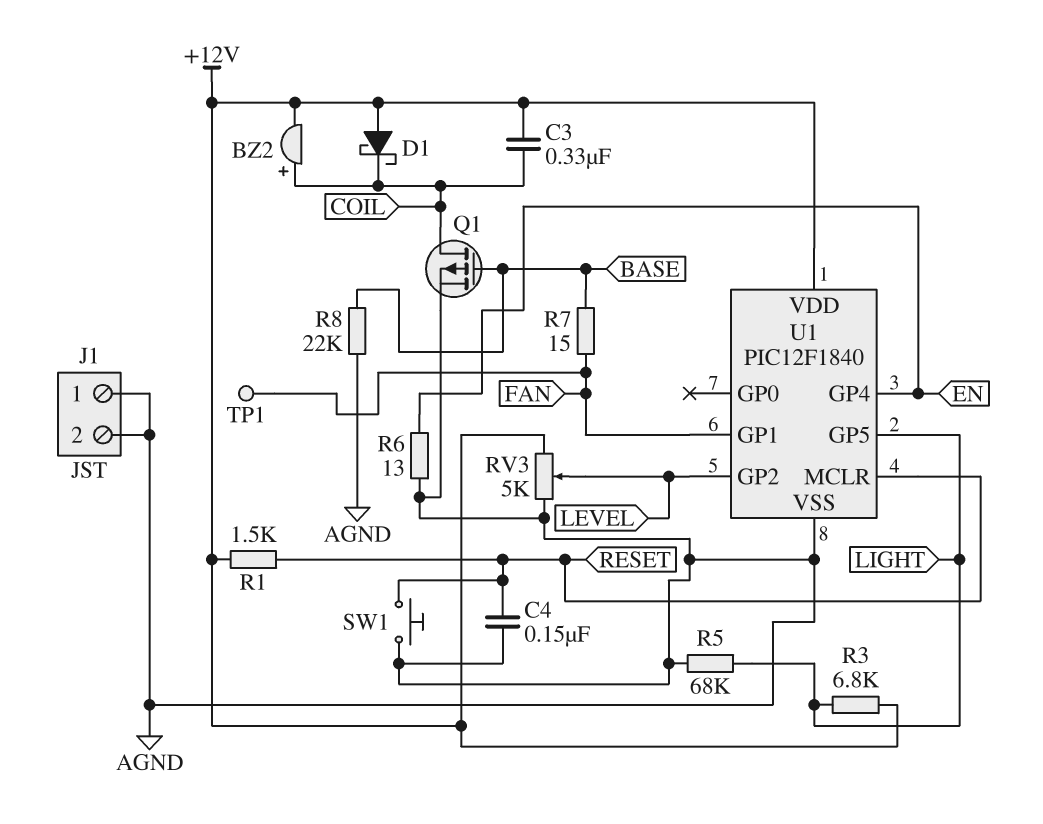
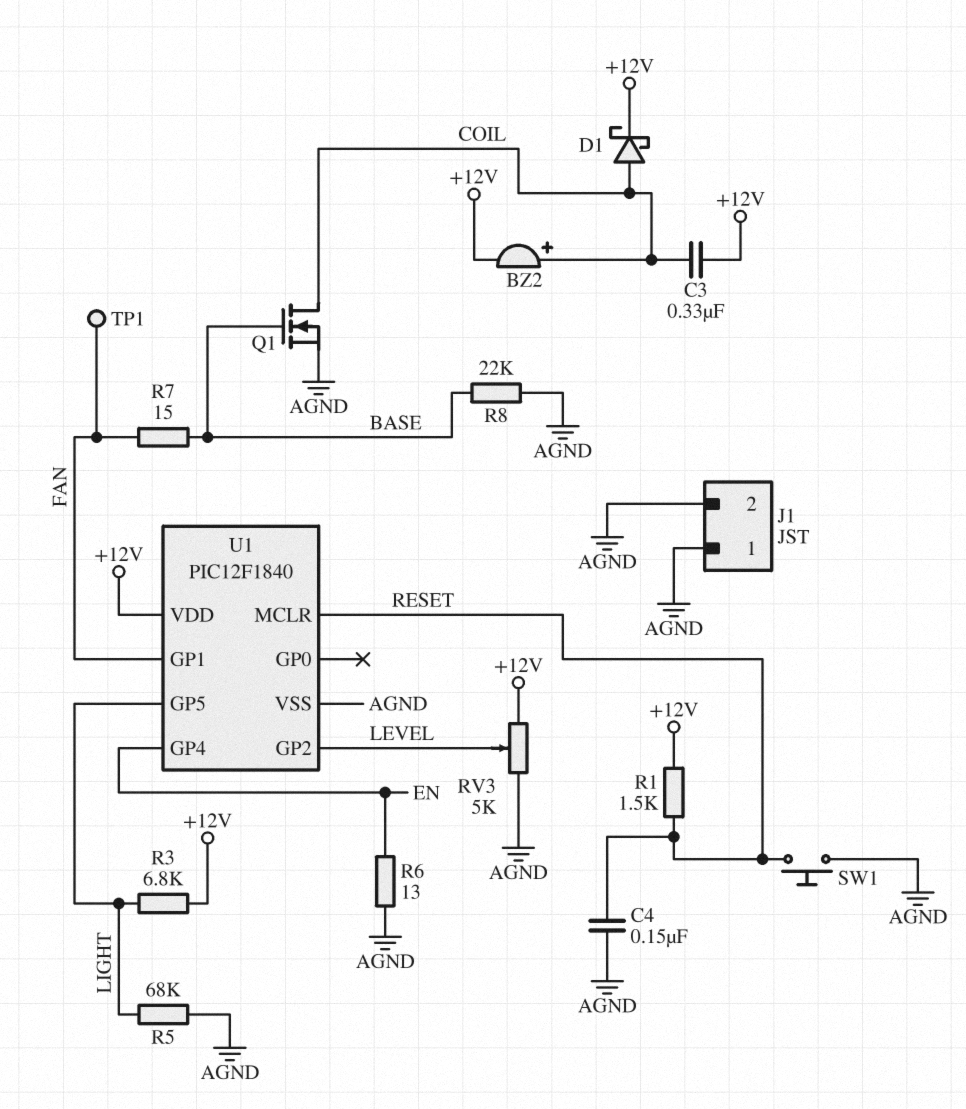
D1: schottky (A +12V, K COIL) -> schottky (A COIL, K +12V)
Q1: PMOS (G BASE, D COIL, S AGND) -> NMOS (G BASE, D COIL, S AGND)

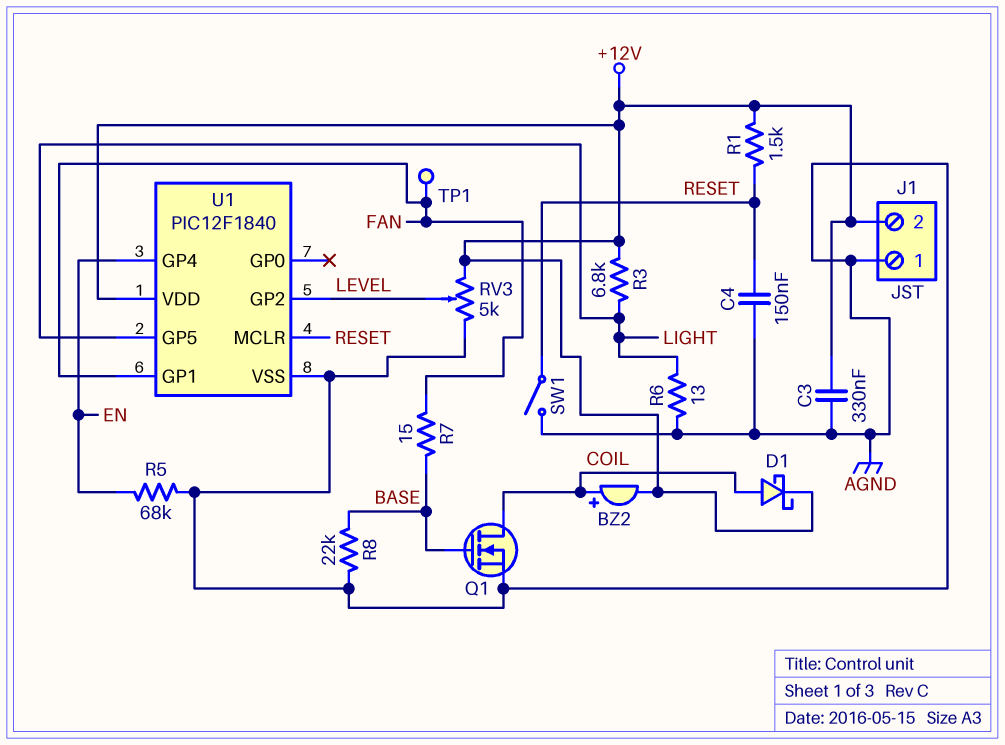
C3: 330nF (+12V, COIL) -> 330nF (+12V, AGND)
J1 pin 2: AGND -> +12V
R5: 68k (AGND, LIGHT) -> 68k (AGND, EN)
R6: 13 (AGND, EN) -> 13 (AGND, LIGHT)
SW1: button (AGND, RESET) -> switch (AGND, RESET)

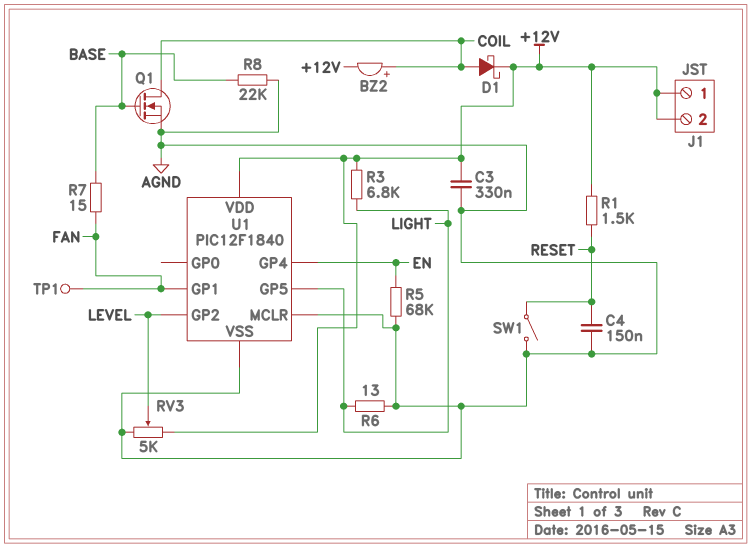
J1 pin 1: AGND -> +12V
U1 pin MCLR: RESET -> AGND

